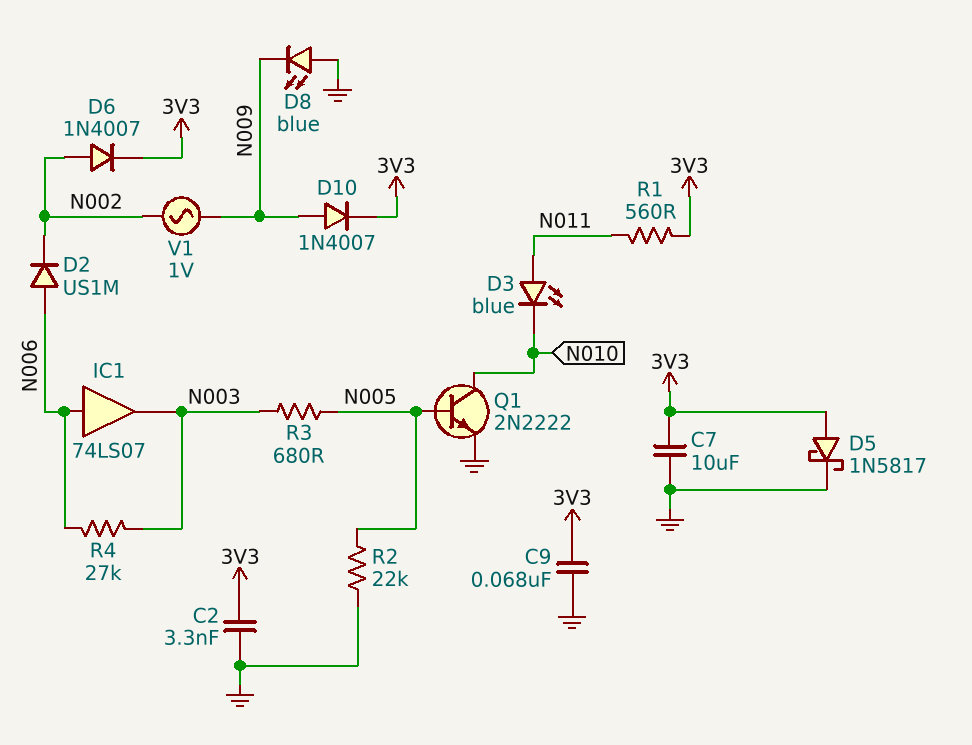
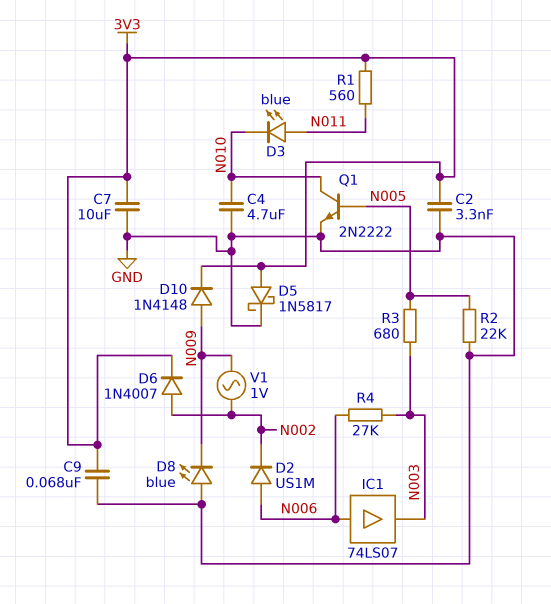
C4: none -> 4.7uF (GND, N010)
D10: diode 1N4007 (A N009, K 3V3) -> diode 1N4148 (A N009, K 3V3)

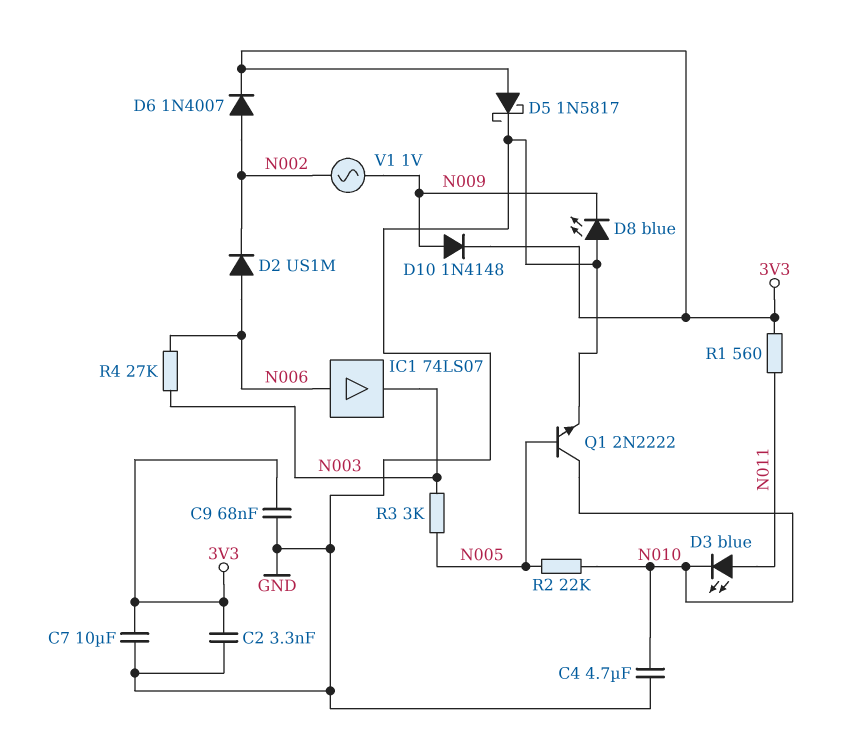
R2: 22k (GND, N005) -> 22k (N005, N010)
R3: 680 (N003, N005) -> 3k (N003, N005)

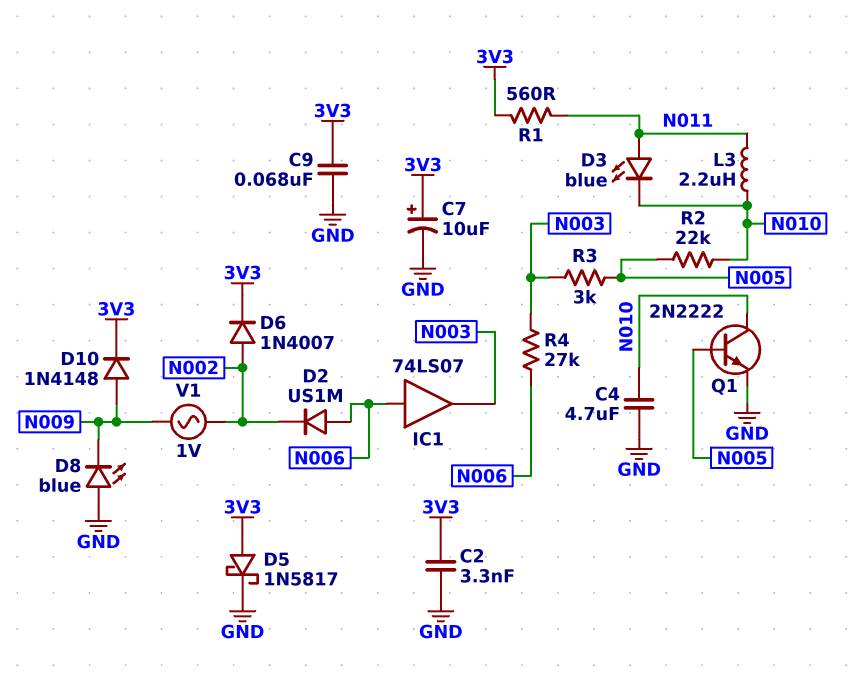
C7: 10uF (3V3, GND) -> 10uF (plus 3V3, minus GND)
L3: none -> 2.2uH (N010, N011)

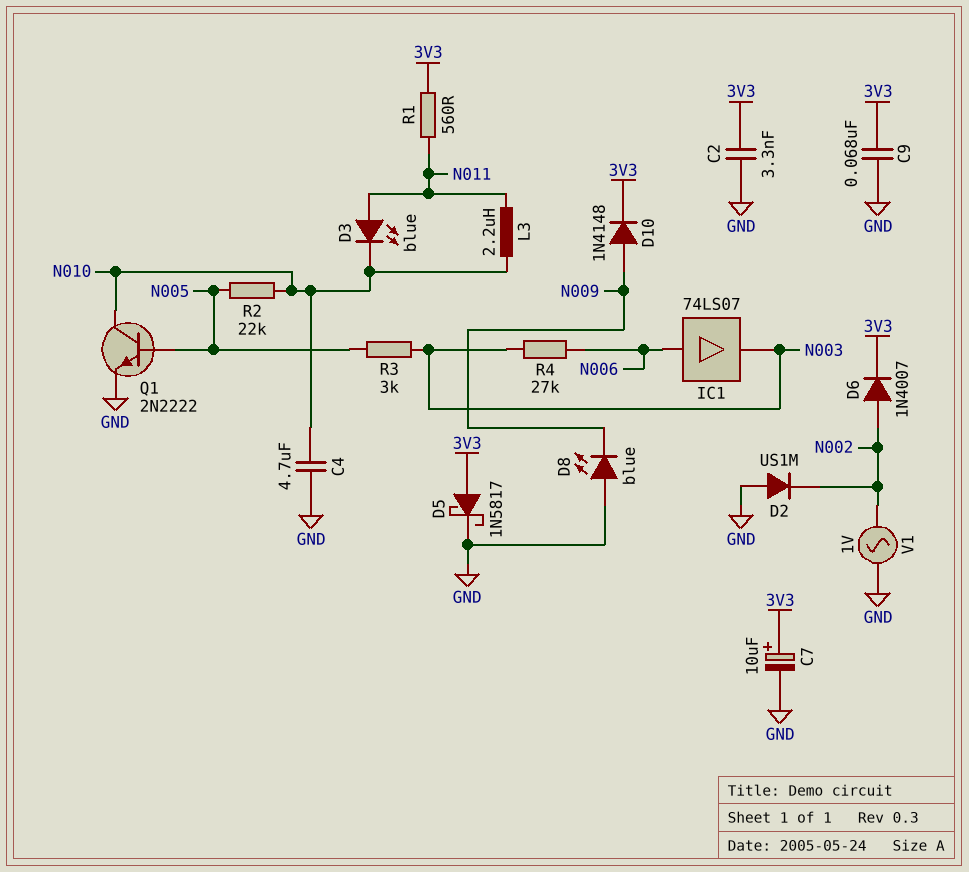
D2: diode US1M (A N006, K N002) -> diode US1M (A GND, K N002)
V1: AC 1V (N002, N009) -> AC 1V (GND, N002)

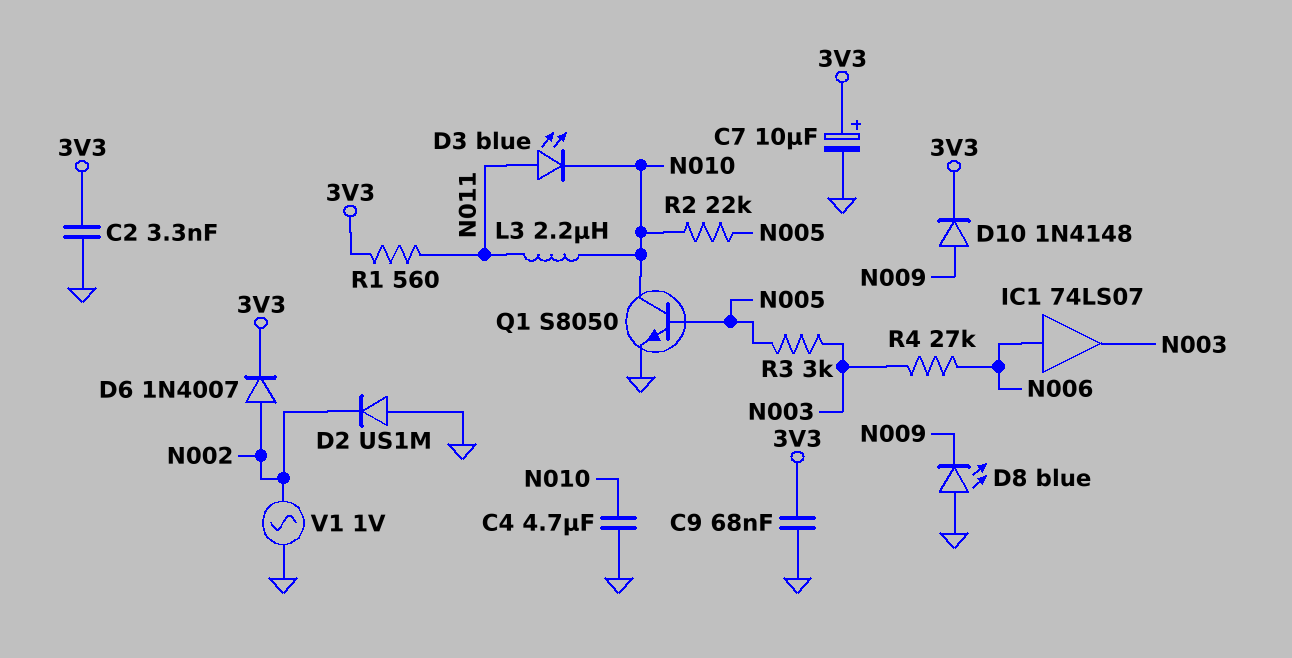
D5: schottky 1N5817 (A 3V3, K GND) -> none
Q1: NPN 2N2222 (B N005, C N010, E GND) -> NPN S8050 (B N005, C N010, E GND)

